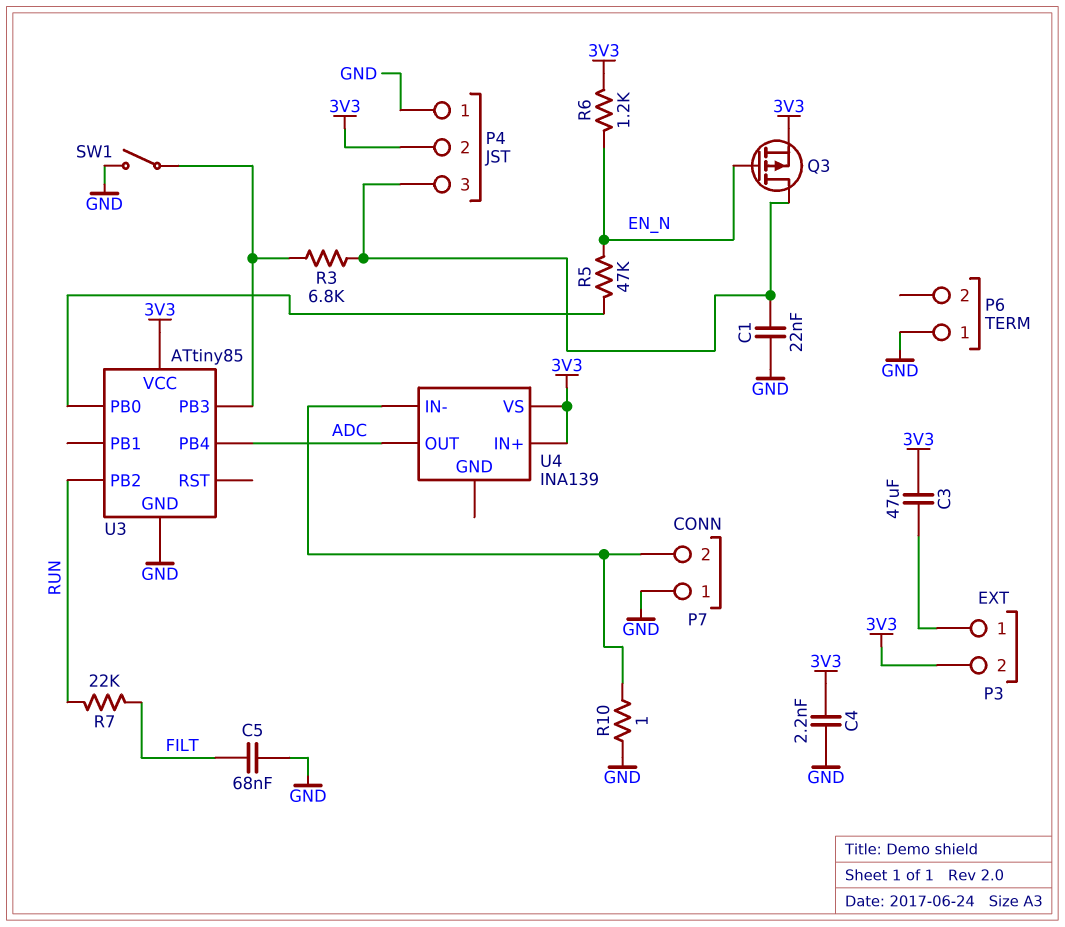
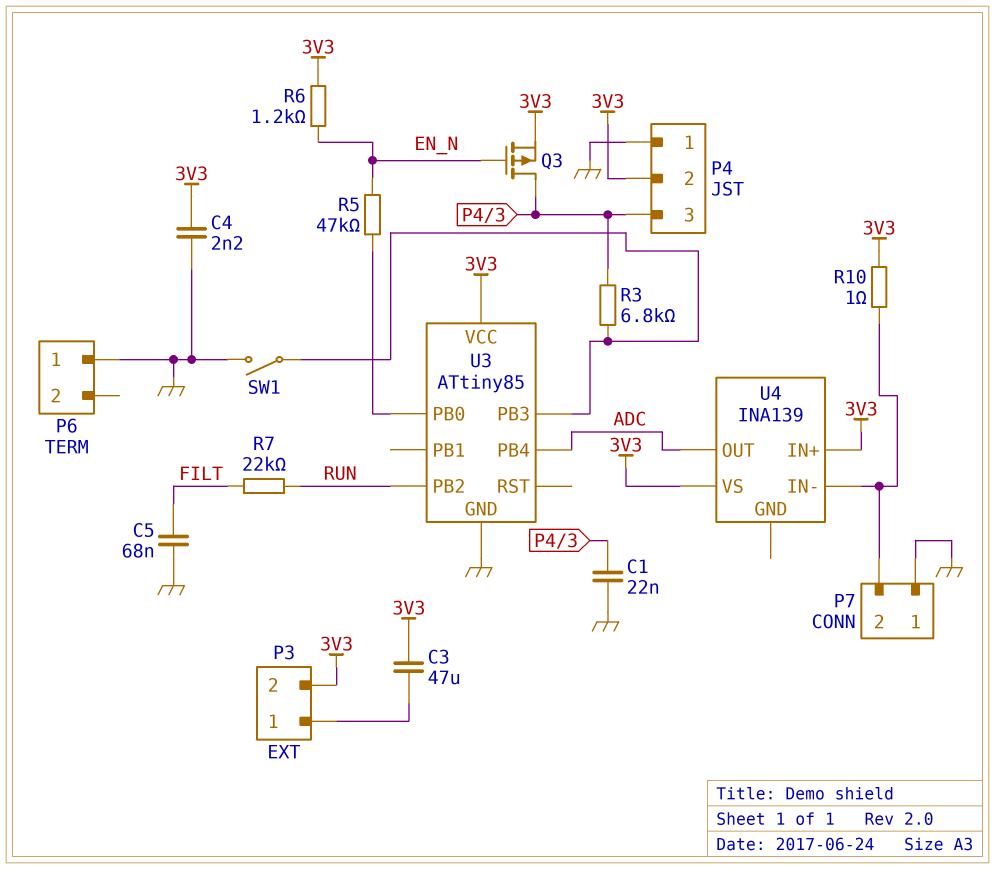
R10: 1 (GND, P7/2) -> 1 (3V3, P7/2)

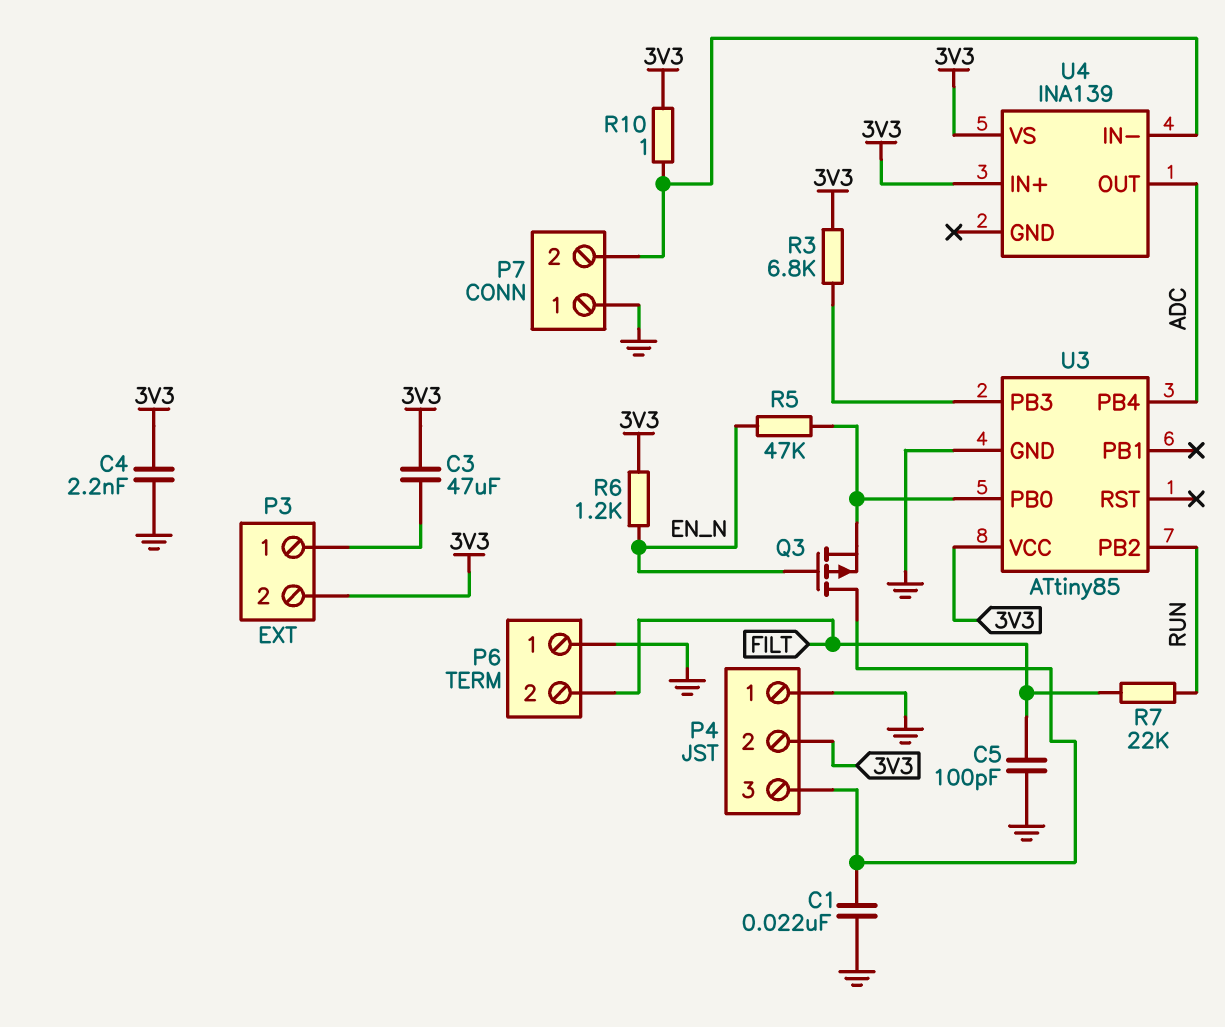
C5: 68nF (FILT, GND) -> 100pF (FILT, GND)
P6 pin 2: none -> FILT
Q3: PMOS (G EN_N, D P4/3, S 3V3) -> PMOS (G EN_N, D P4/3, S U3/PB0)
R3: 6.8k (P4/3, U3/PB3) -> 6.8k (3V3, U3/PB3)
SW1: switch (GND, U3/PB3) -> none

